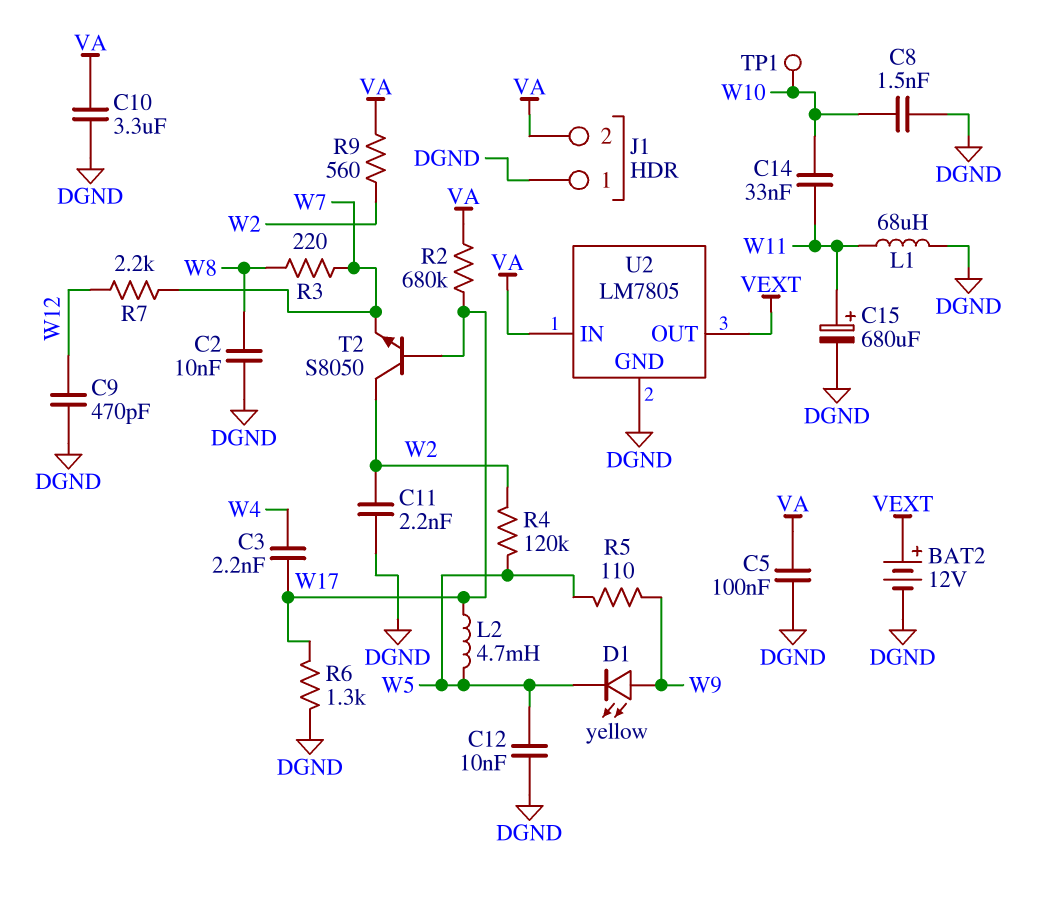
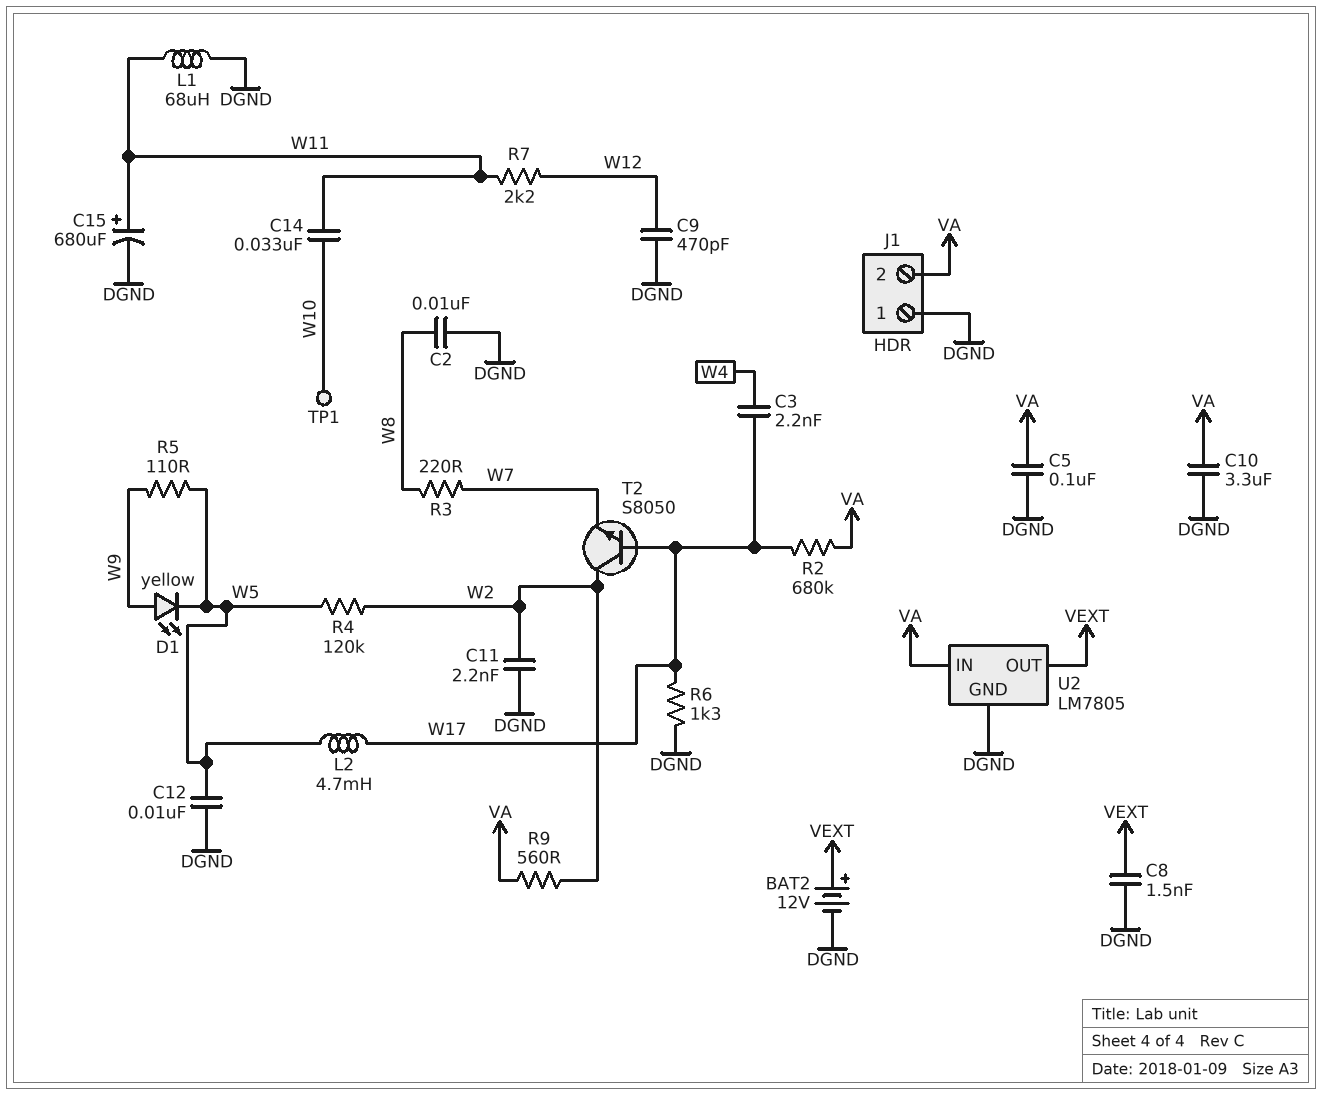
C8: 1.5nF (DGND, W10) -> 1.5nF (DGND, VEXT)
R7: 2.2k (W7, W12) -> 2.2k (W11, W12)

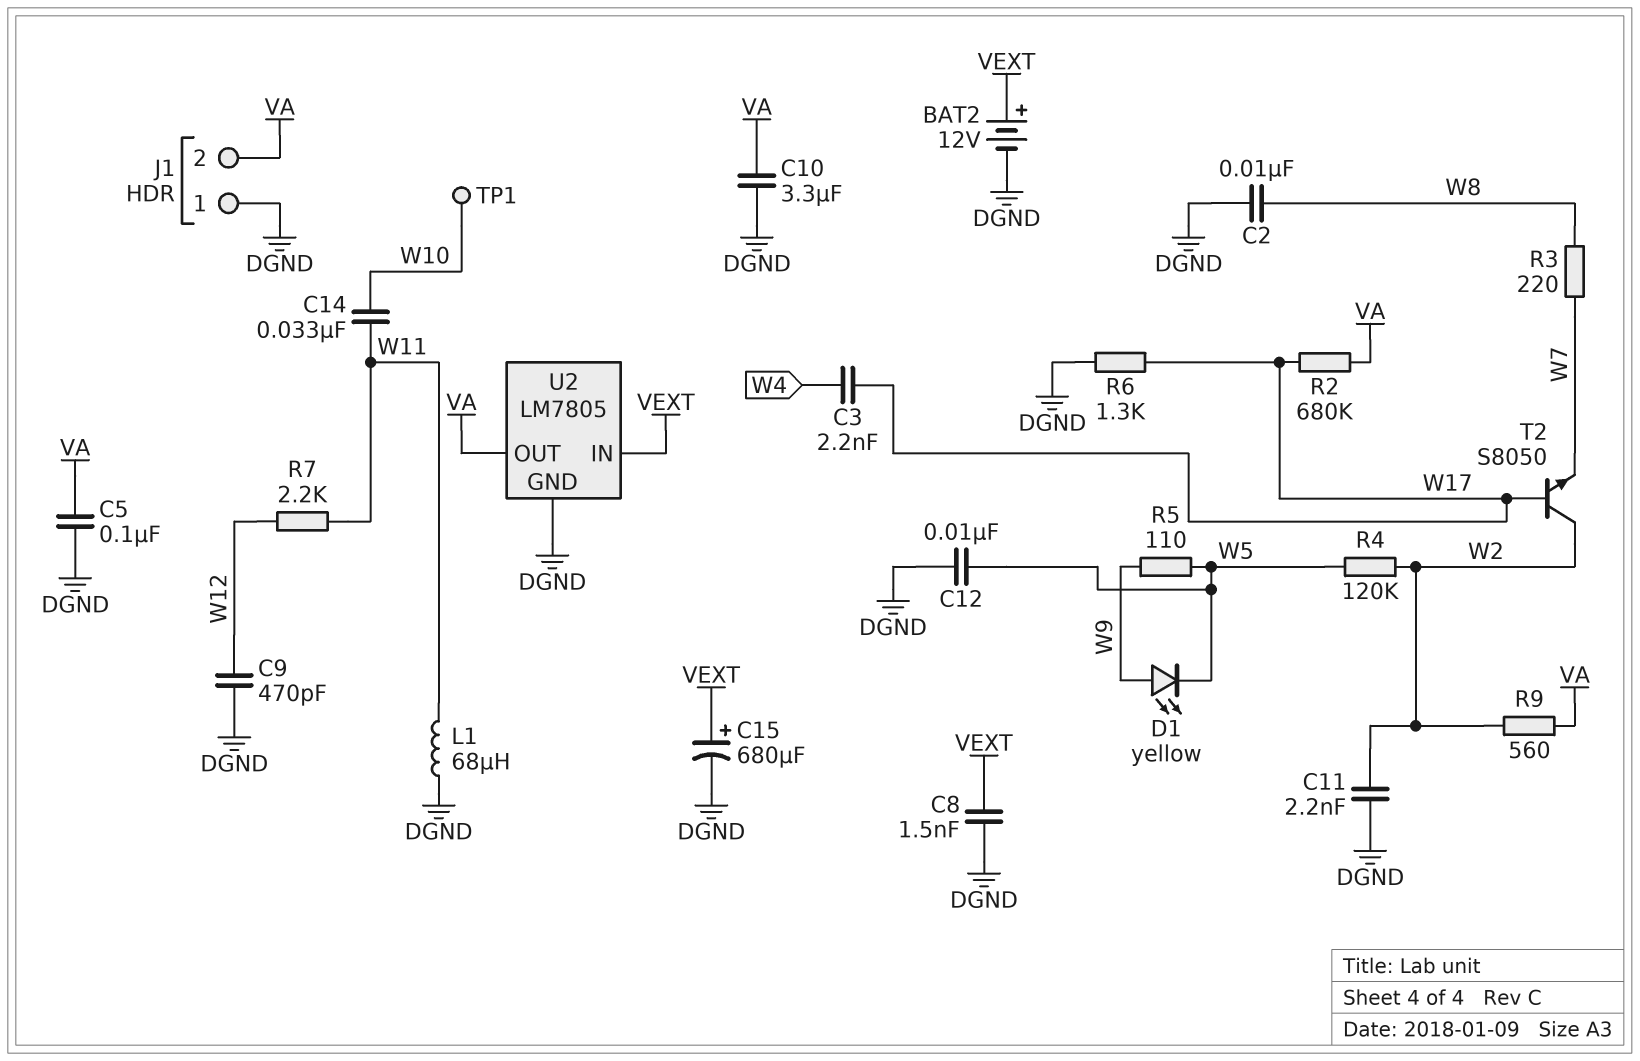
C15: 680uF (plus W11, minus DGND) -> 680uF (plus VEXT, minus DGND)
L2: 4.7mH (W5, W17) -> none
U2 pin IN: VA -> VEXT
U2 pin OUT: VEXT -> VA

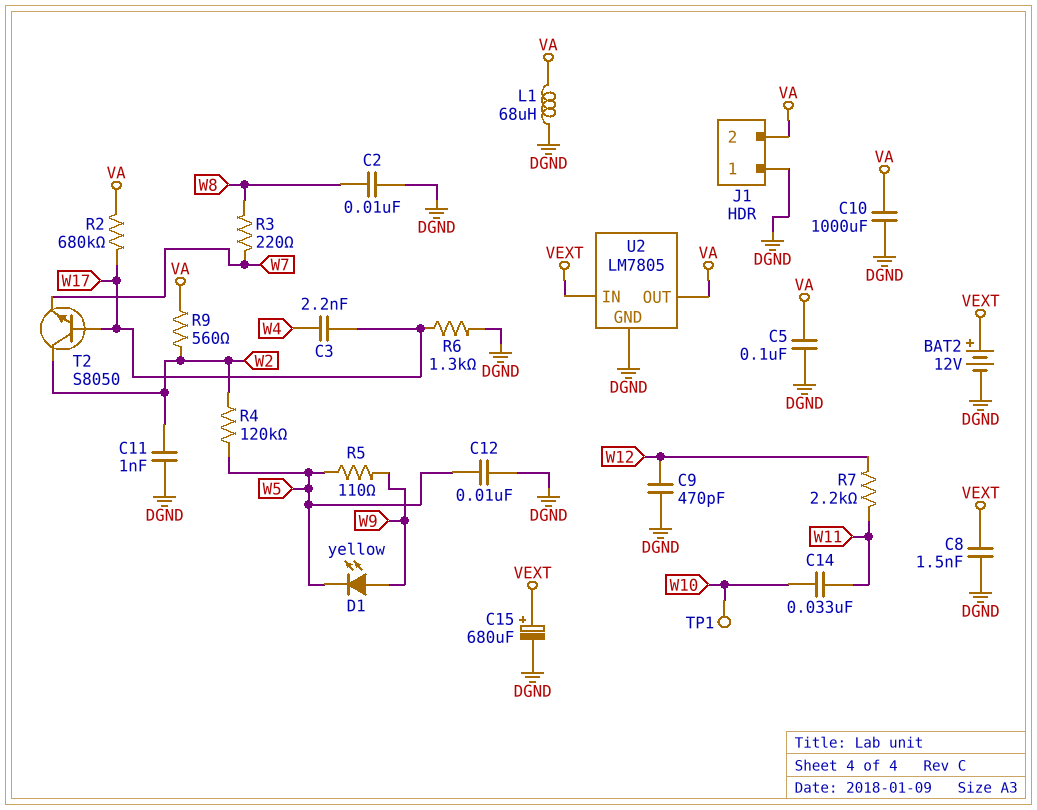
C10: 3.3uF (DGND, VA) -> 1000uF (DGND, VA)
C11: 2.2nF (DGND, W2) -> 1nF (DGND, W2)
L1: 68uH (DGND, W11) -> 68uH (DGND, VA)

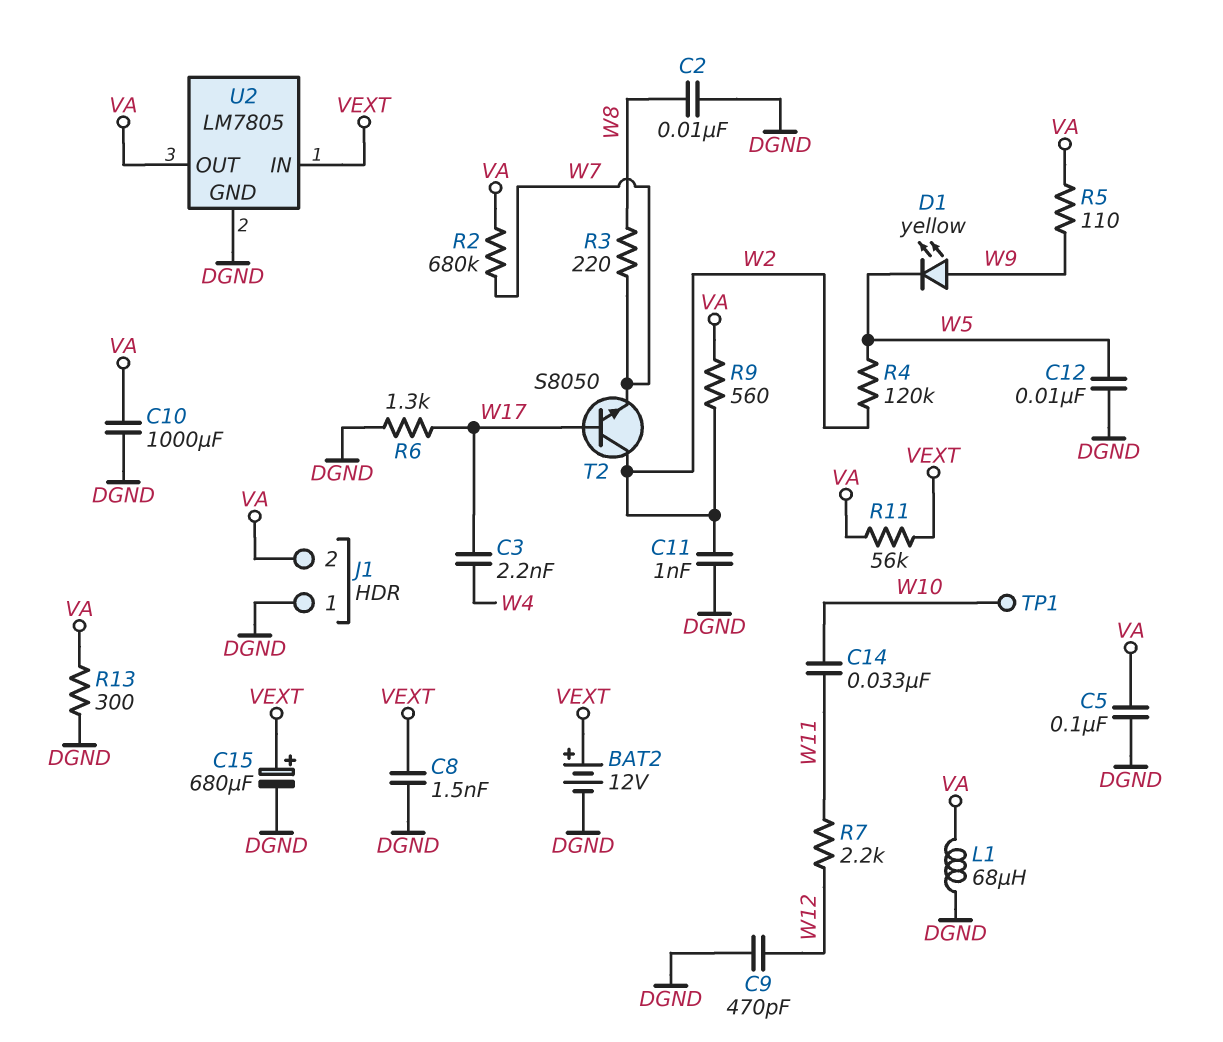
R2: 680k (VA, W17) -> 680k (VA, W7)
R5: 110 (W5, W9) -> 110 (VA, W9)
R11: none -> 56k (VA, VEXT)
R13: none -> 300 (DGND, VA)

